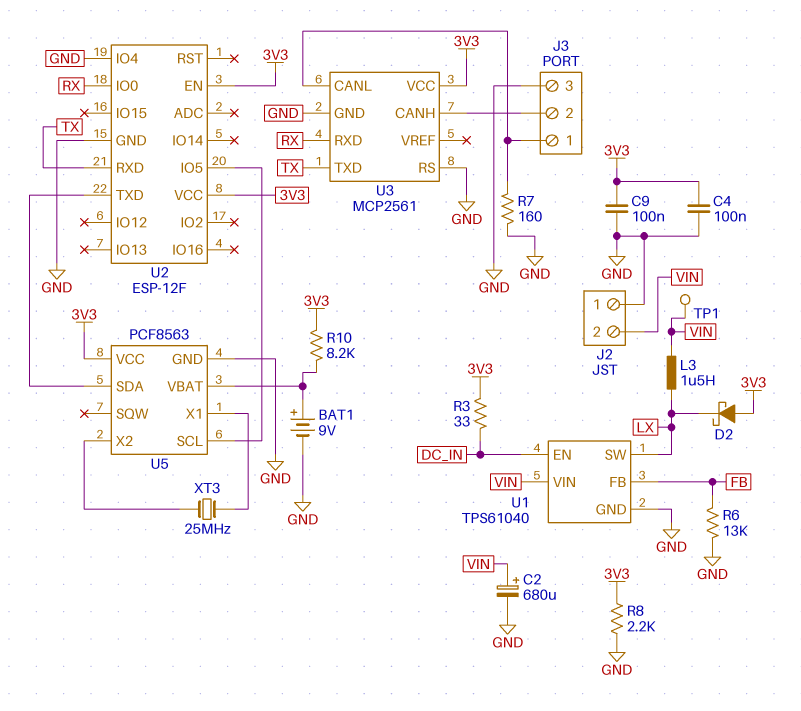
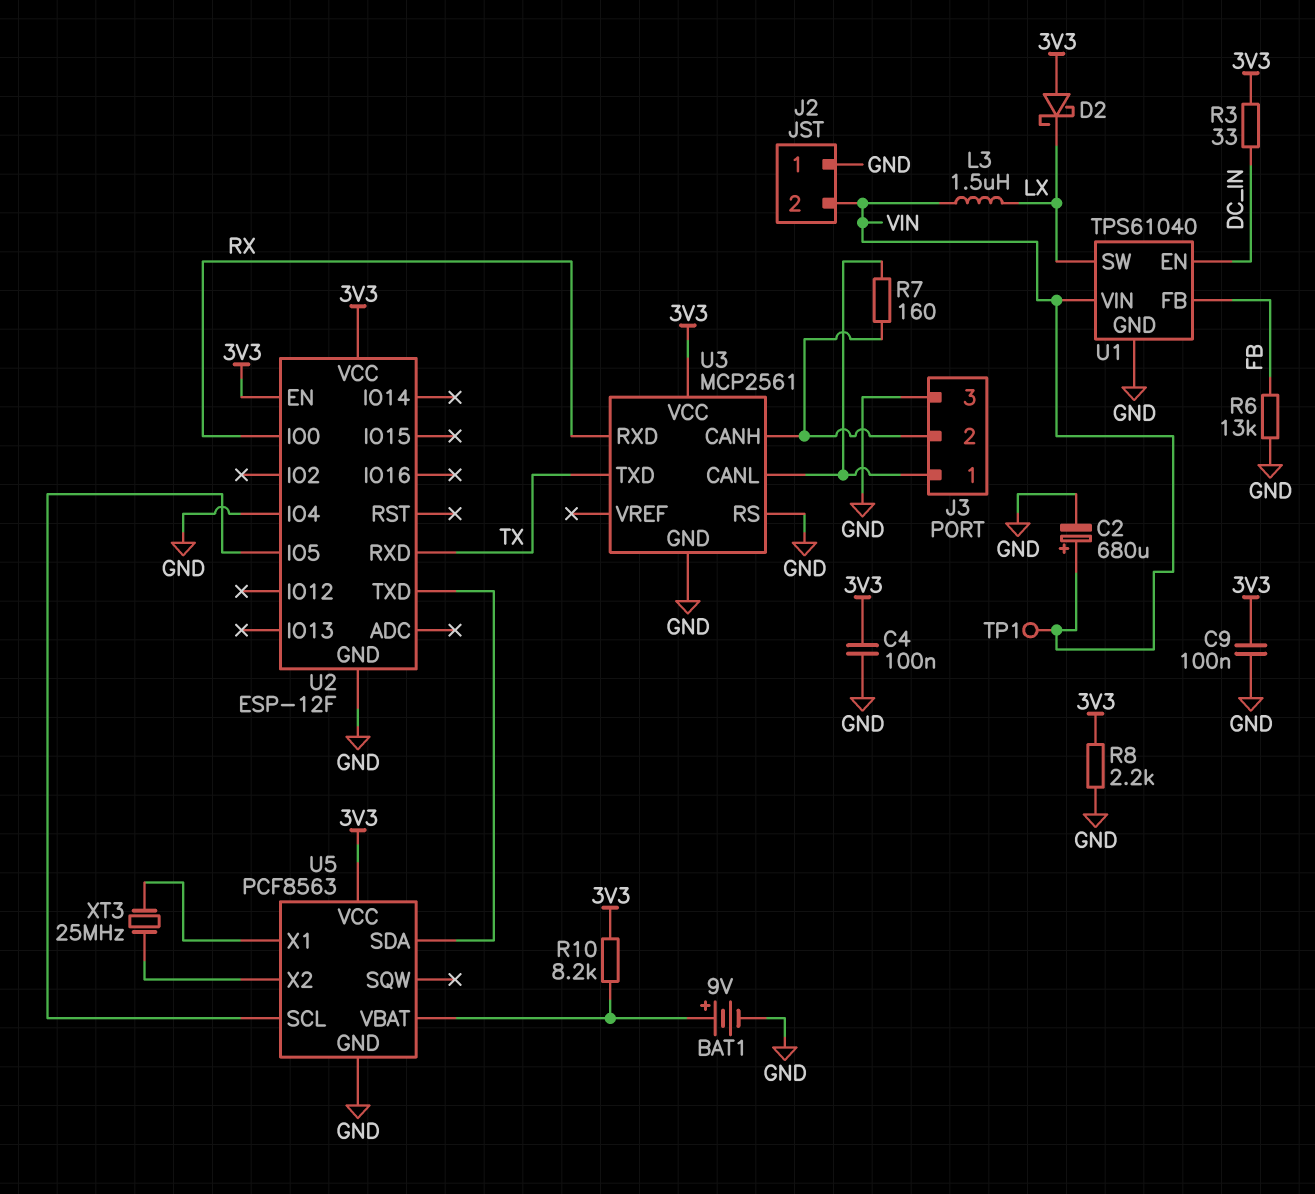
R7: 160 (GND, J3/1) -> 160 (J3/1, J3/2)

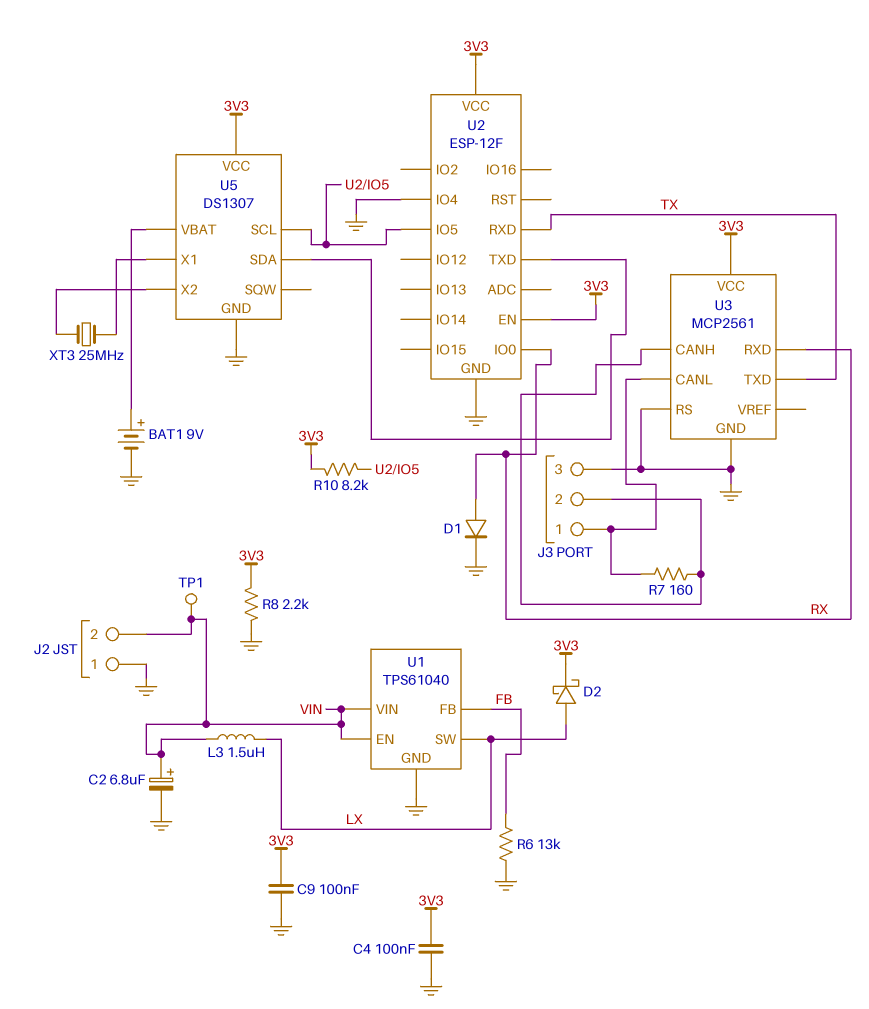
C2: 680uF (plus VIN, minus GND) -> 6.8uF (plus VIN, minus GND)
D1: none -> diode (A RX, K GND)
D2: schottky (A 3V3, K LX) -> schottky (A LX, K 3V3)
R3: 33 (3V3, DC_IN) -> none
R10: 8.2k (3V3, U5/VBAT) -> 8.2k (3V3, U2/IO5)
U1 pin EN: DC_IN -> VIN
U5: PCF8563 -> DS1307

